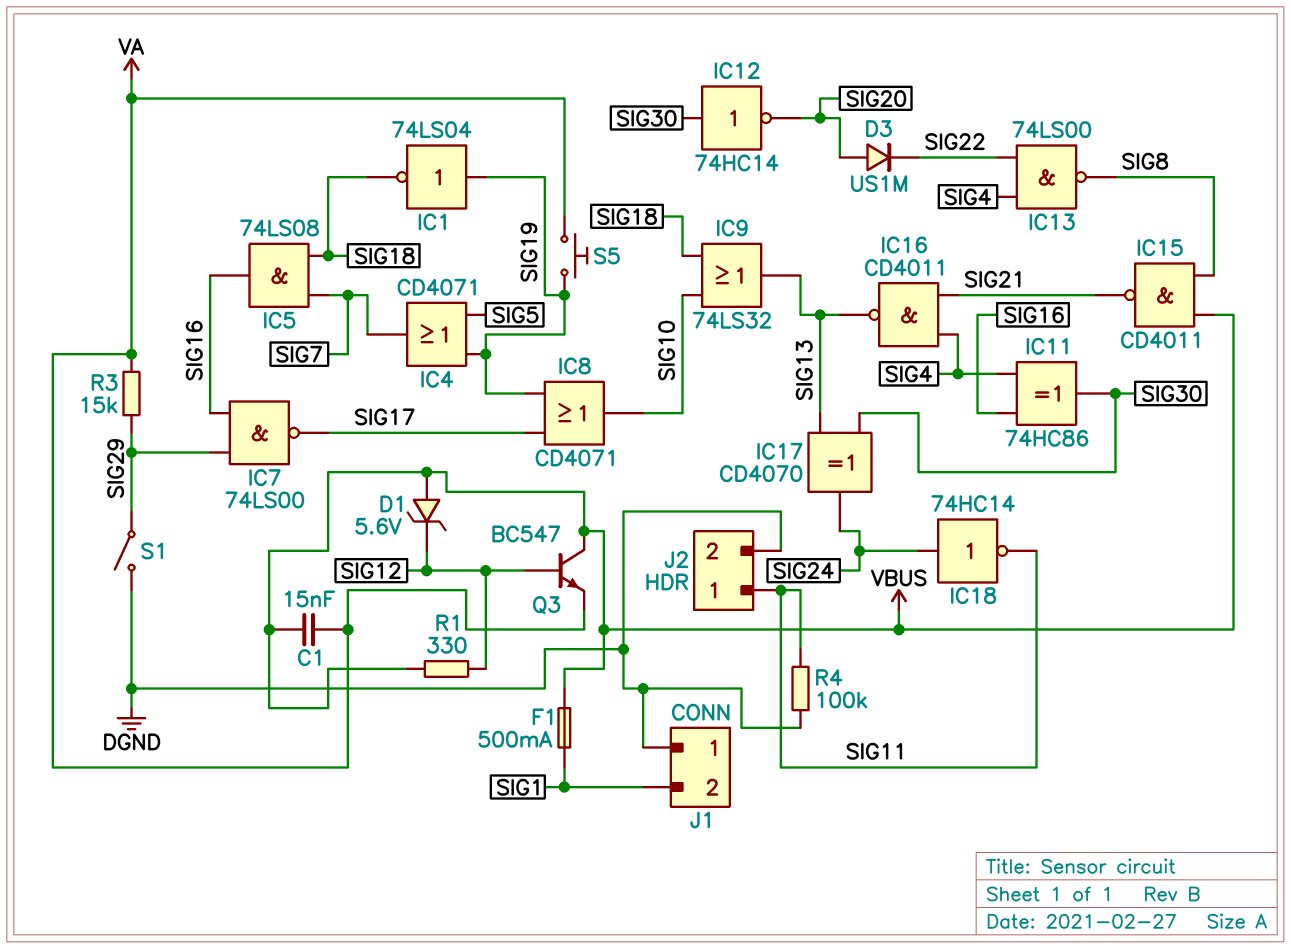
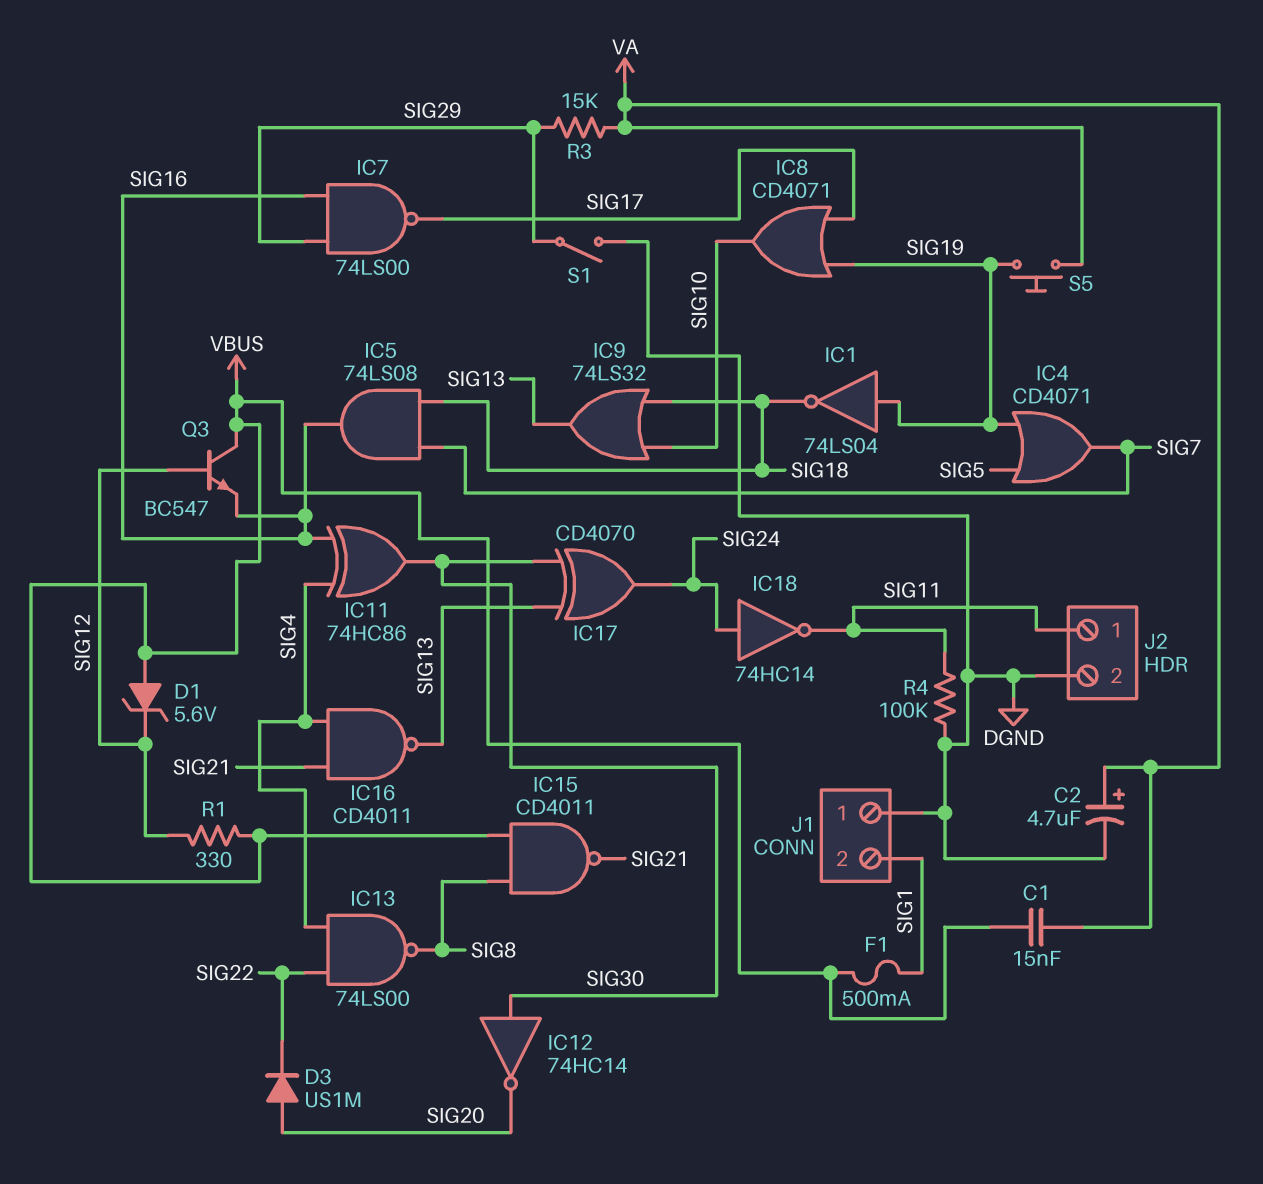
C2: none -> 4.7uF (plus VA, minus DGND)
Q3: NPN BC547 (B SIG12, C VBUS, E VA) -> NPN BC547 (B SIG12, C VBUS, E SIG16)

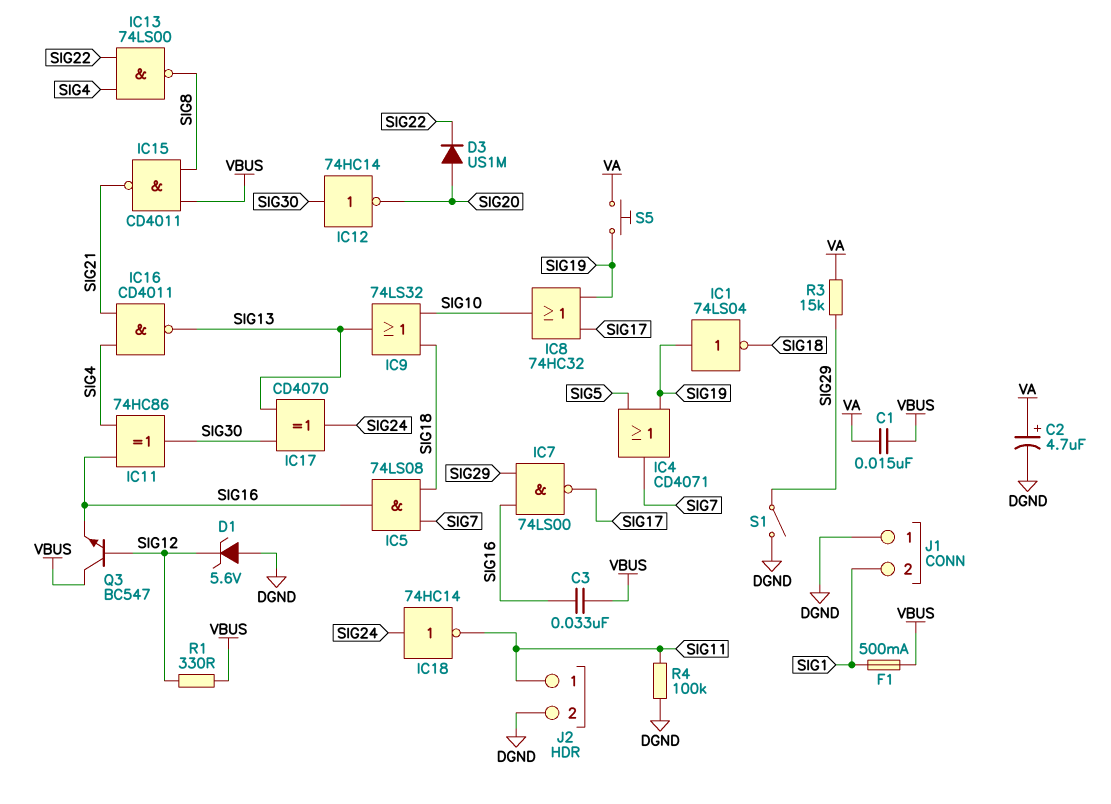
C3: none -> 33nF (SIG16, VBUS)
D1: zener 5.6V (A VBUS, K SIG12) -> zener 5.6V (A DGND, K SIG12)
IC8: OR CD4071 (in SIG17, in SIG19, out SIG10) -> OR 74HC32 (in SIG17, in SIG19, out SIG10)

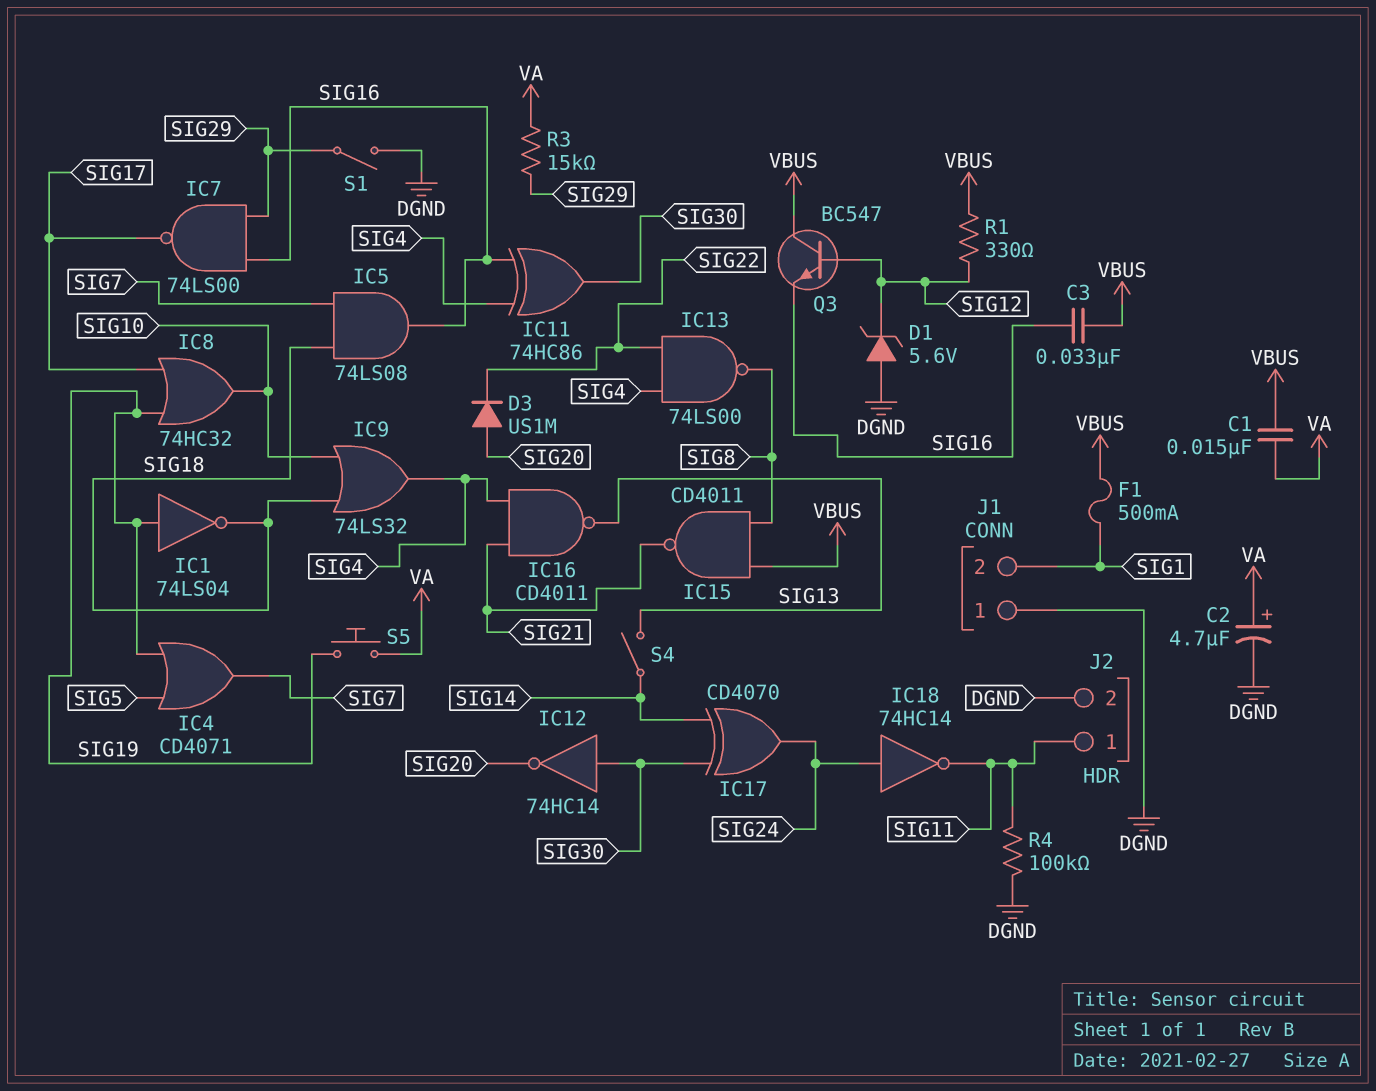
IC9: OR 74LS32 (in SIG10, in SIG18, out SIG13) -> OR 74LS32 (in SIG10, in SIG18, out SIG4)
IC17: XOR CD4070 (in SIG13, in SIG30, out SIG24) -> XOR CD4070 (in SIG14, in SIG30, out SIG24)
S4: none -> switch (SIG13, SIG14)

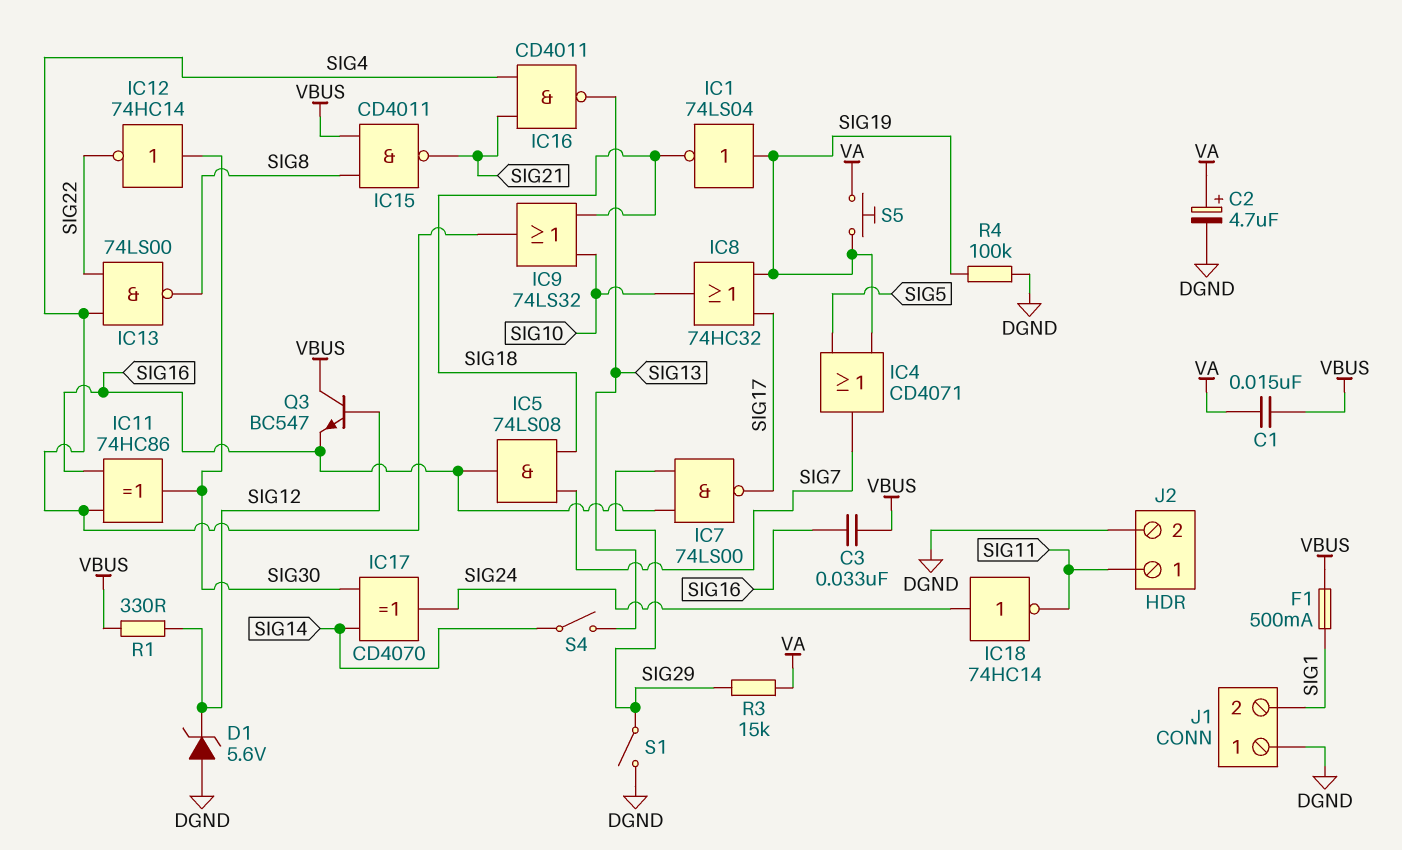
D3: diode US1M (A SIG20, K SIG22) -> none
IC12: NOT 74HC14 (in SIG30, out SIG20) -> NOT 74HC14 (in SIG30, out SIG22)
R4: 100k (DGND, SIG11) -> 100k (DGND, SIG19)

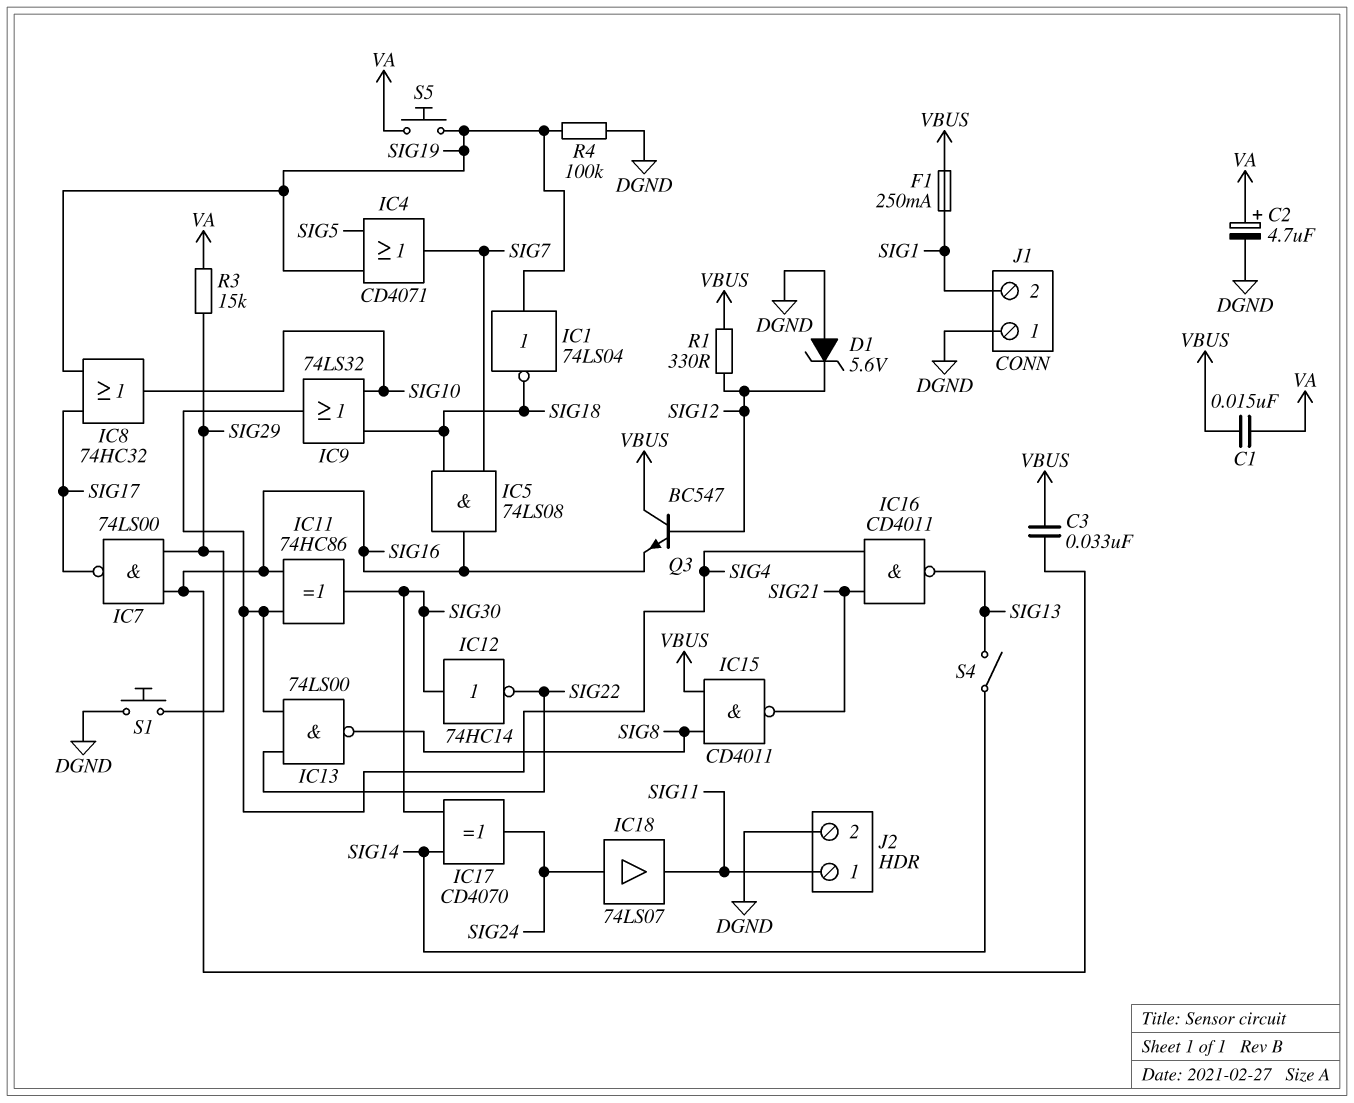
F1: 500mA (SIG1, VBUS) -> 250mA (SIG1, VBUS)
IC18: NOT 74HC14 (in SIG24, out SIG11) -> buffer 74LS07 (in SIG24, out SIG11)
S1: switch (DGND, SIG29) -> button (DGND, SIG29)

